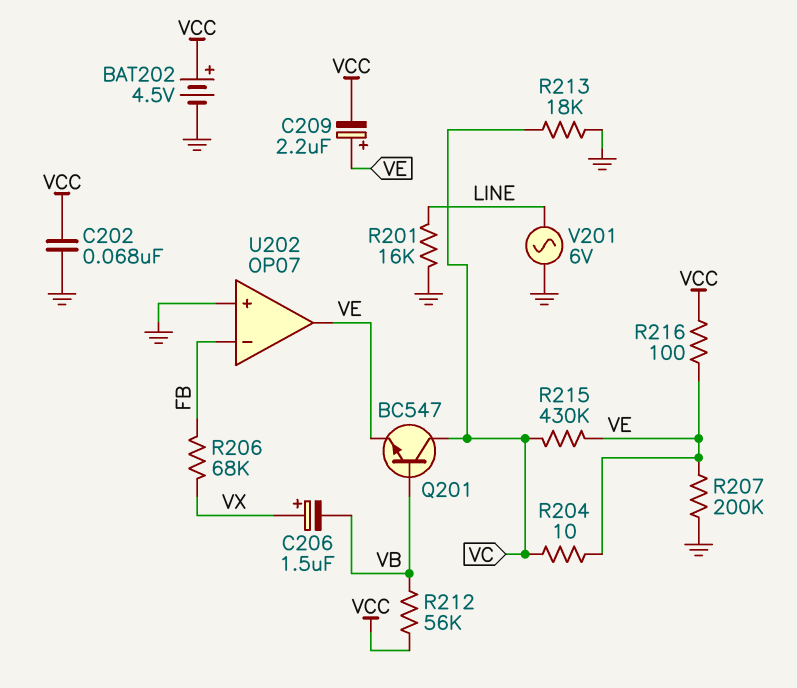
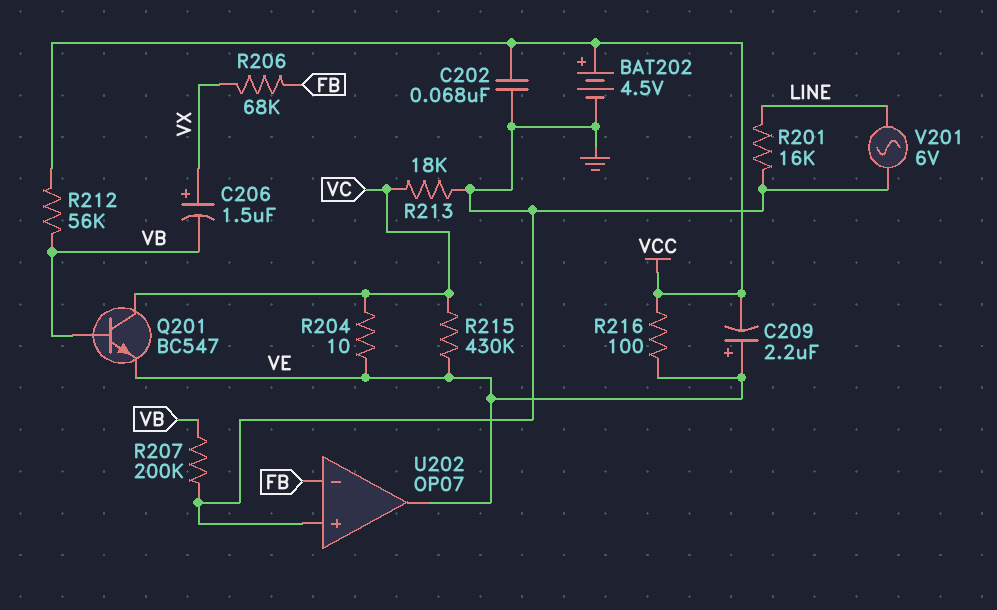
R207: 200k (GND, VE) -> 200k (GND, VB)

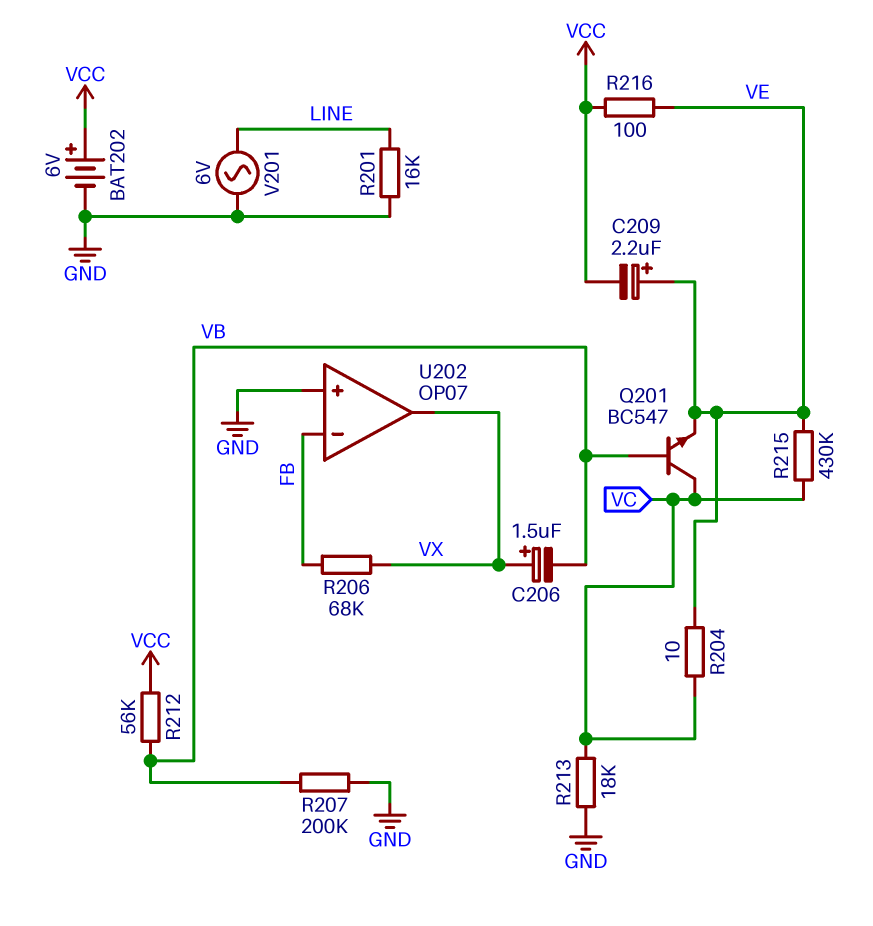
BAT202: 4.5V (plus VCC, minus GND) -> 6V (plus VCC, minus GND)
C202: 68nF (GND, VCC) -> none
U202 pin out: VE -> VX

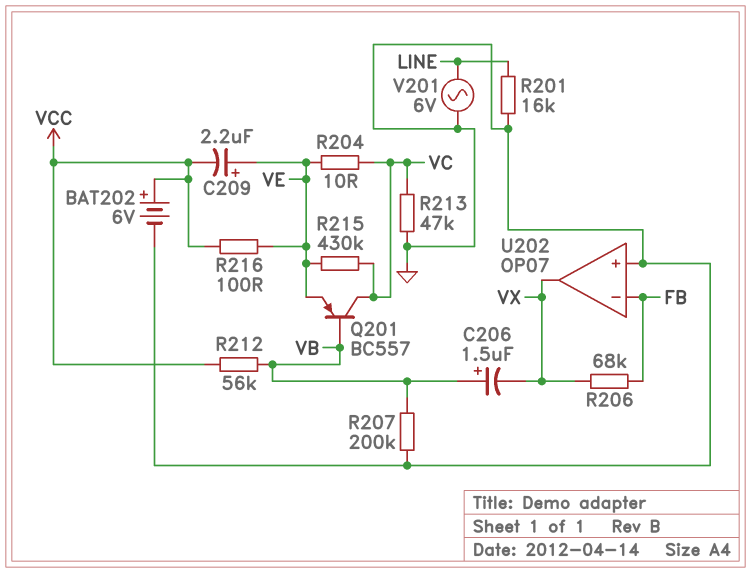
C206: 1.5uF (plus VX, minus VB) -> 1.5uF (plus VB, minus VX)
Q201: NPN BC547 (B VB, C VC, E VE) -> PNP BC557 (B VB, C VC, E VE)
R213: 18k (GND, VC) -> 47k (GND, VC)

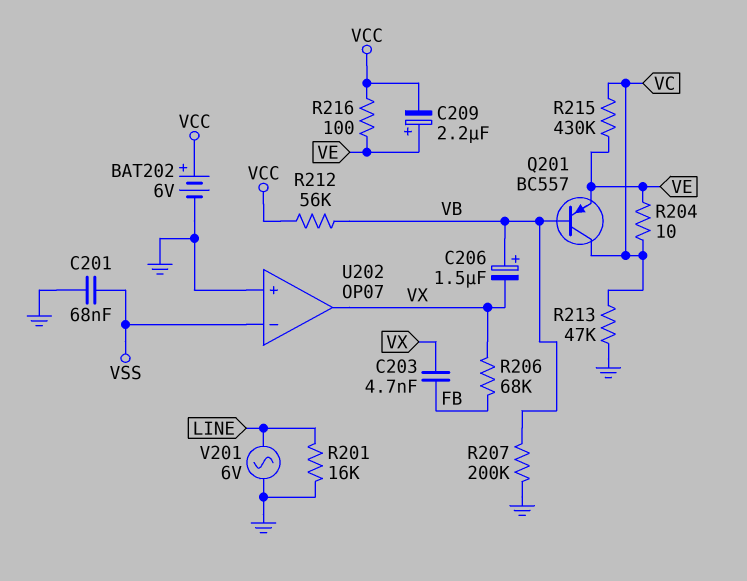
C201: none -> 68nF (GND, VSS)
C203: none -> 4.7nF (FB, VX)
U202 pin in-: FB -> VSS

